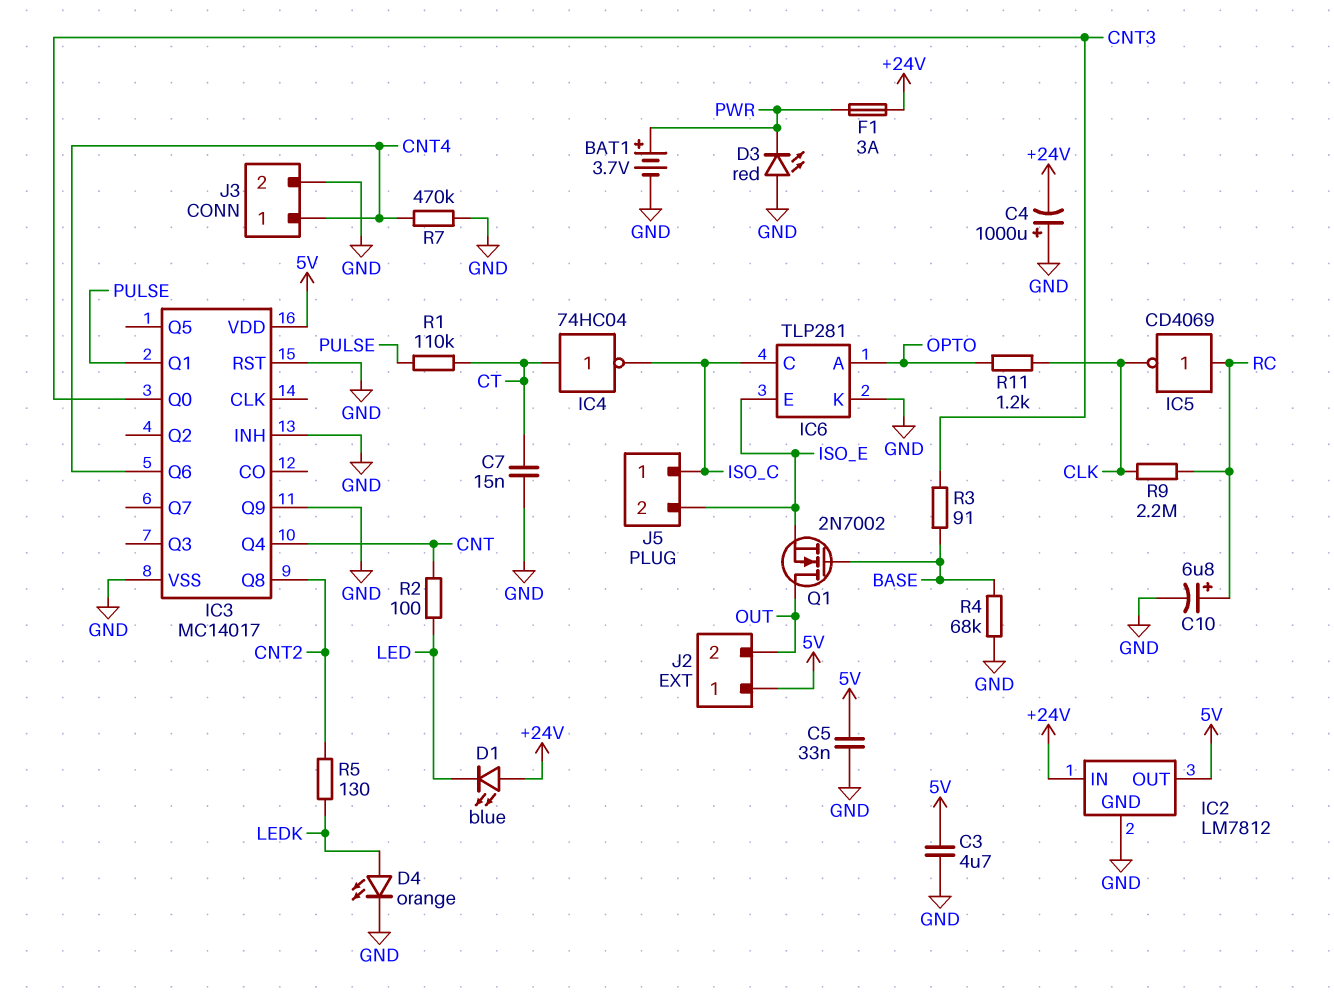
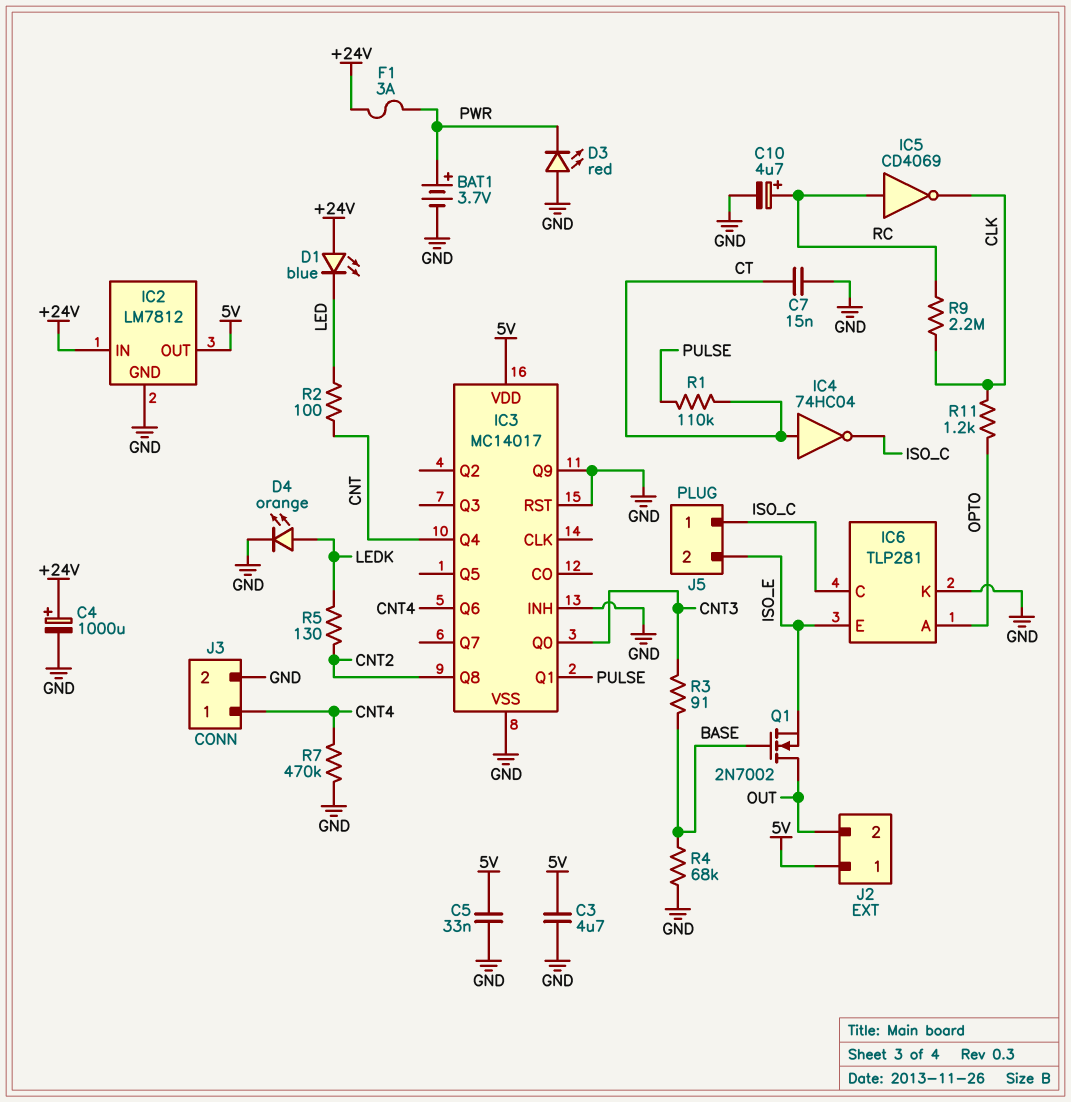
C4: 1000uF (plus GND, minus +24V) -> 1000uF (plus +24V, minus GND)
C10: 6.8uF (plus RC, minus GND) -> 4.7uF (plus RC, minus GND)

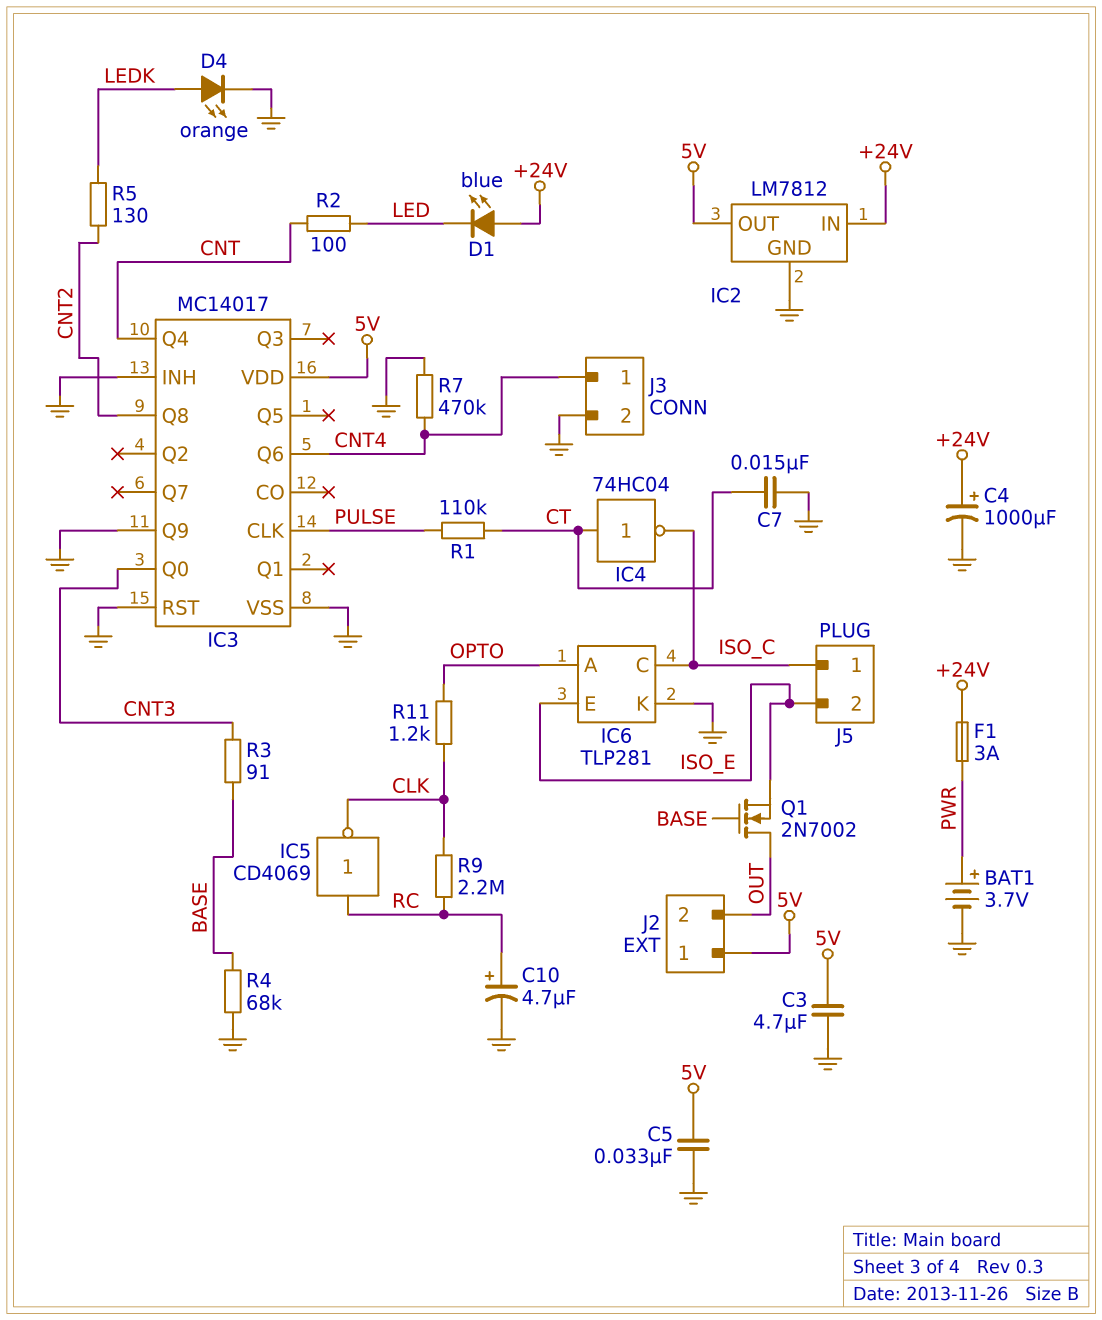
D3: LED red (A GND, K PWR) -> none
IC3 pin CLK: none -> PULSE
IC3 pin Q1: PULSE -> none

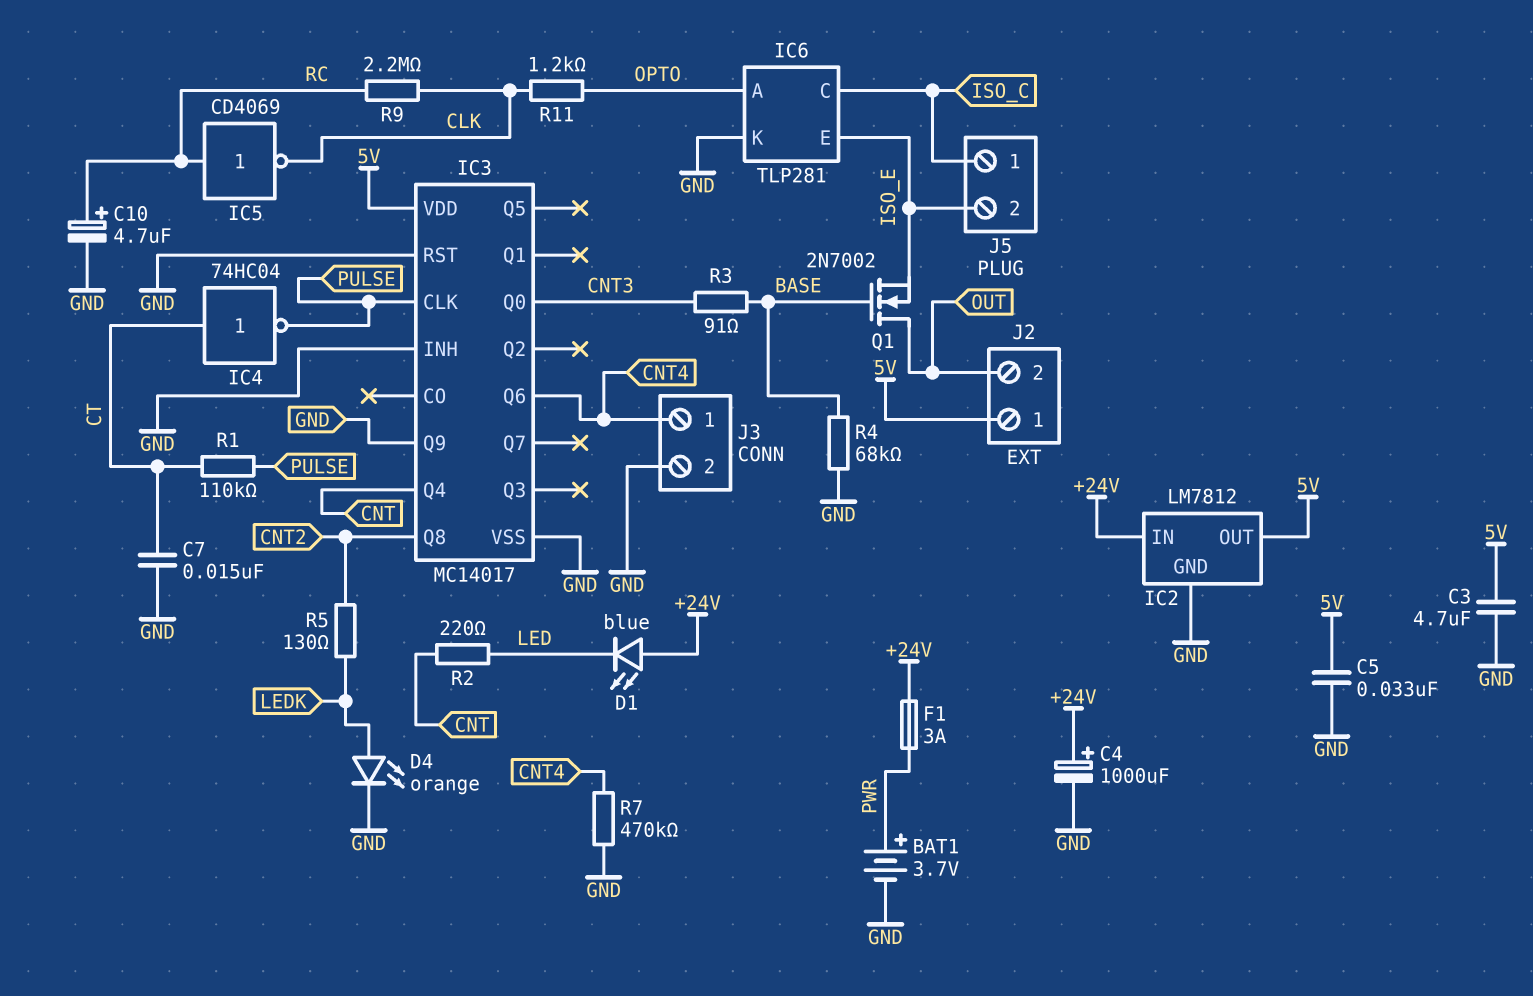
IC4: NOT 74HC04 (in CT, out ISO_C) -> NOT 74HC04 (in CT, out PULSE)
R2: 100 (CNT, LED) -> 220 (CNT, LED)

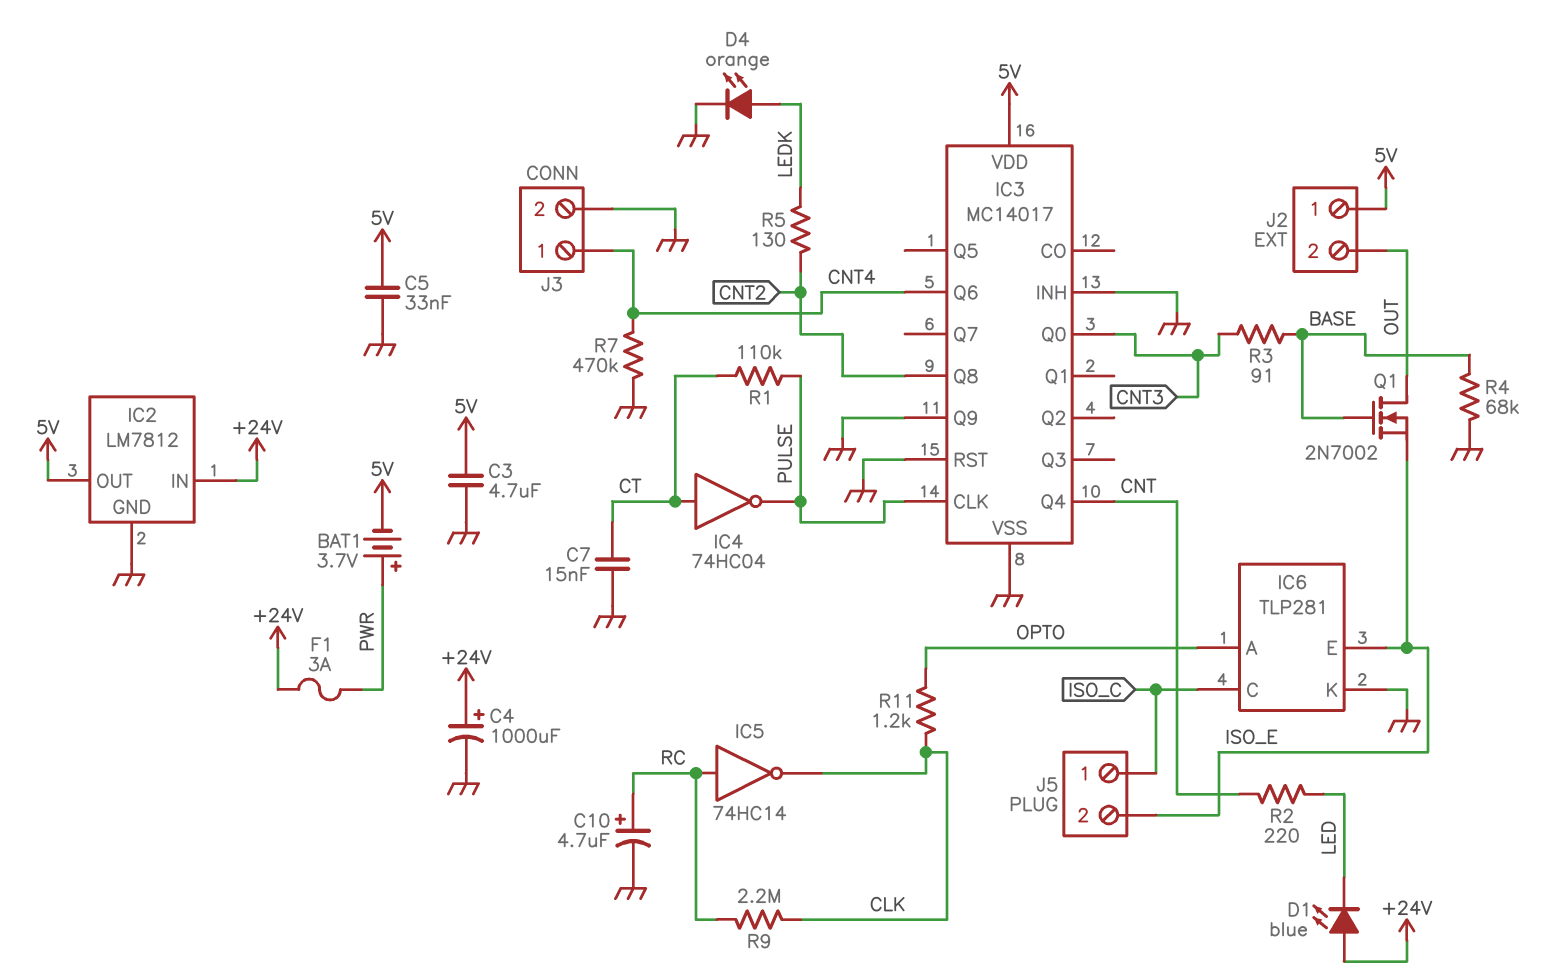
BAT1: 3.7V (plus PWR, minus GND) -> 3.7V (plus PWR, minus 5V)
IC5: NOT CD4069 (in RC, out CLK) -> NOT 74HC14 (in RC, out CLK)

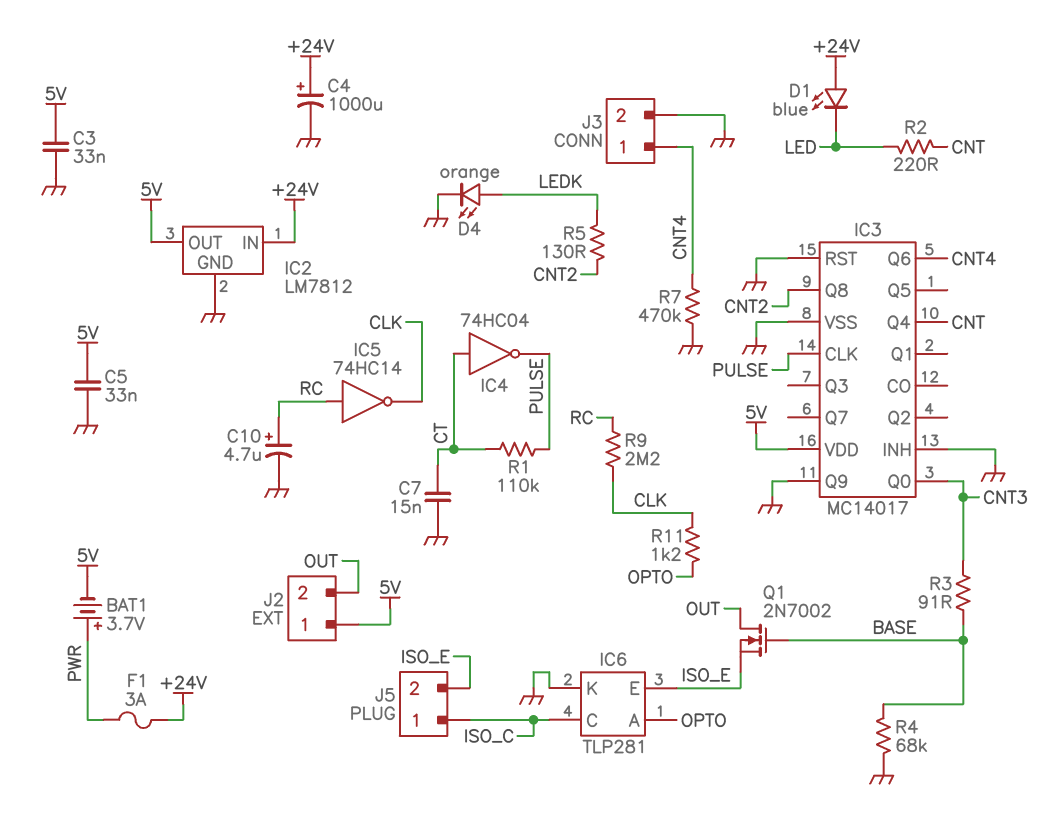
C3: 4.7uF (5V, GND) -> 33nF (5V, GND)

